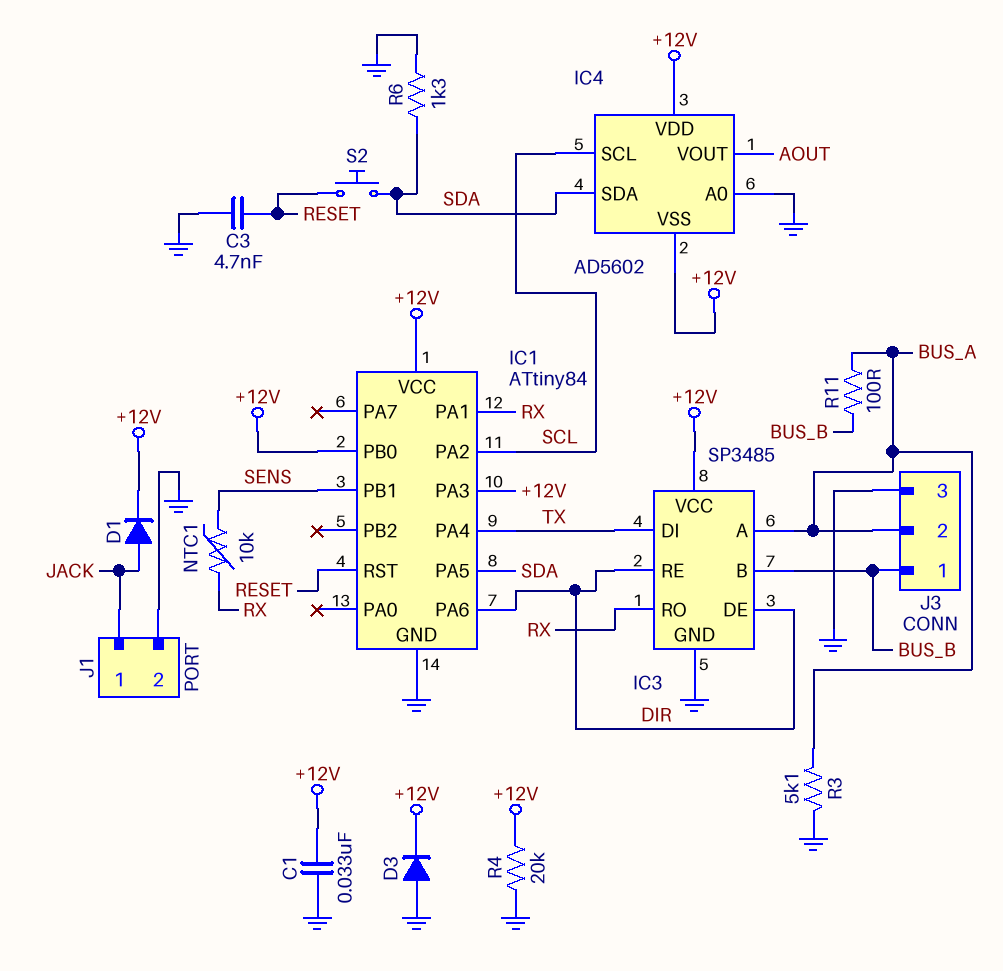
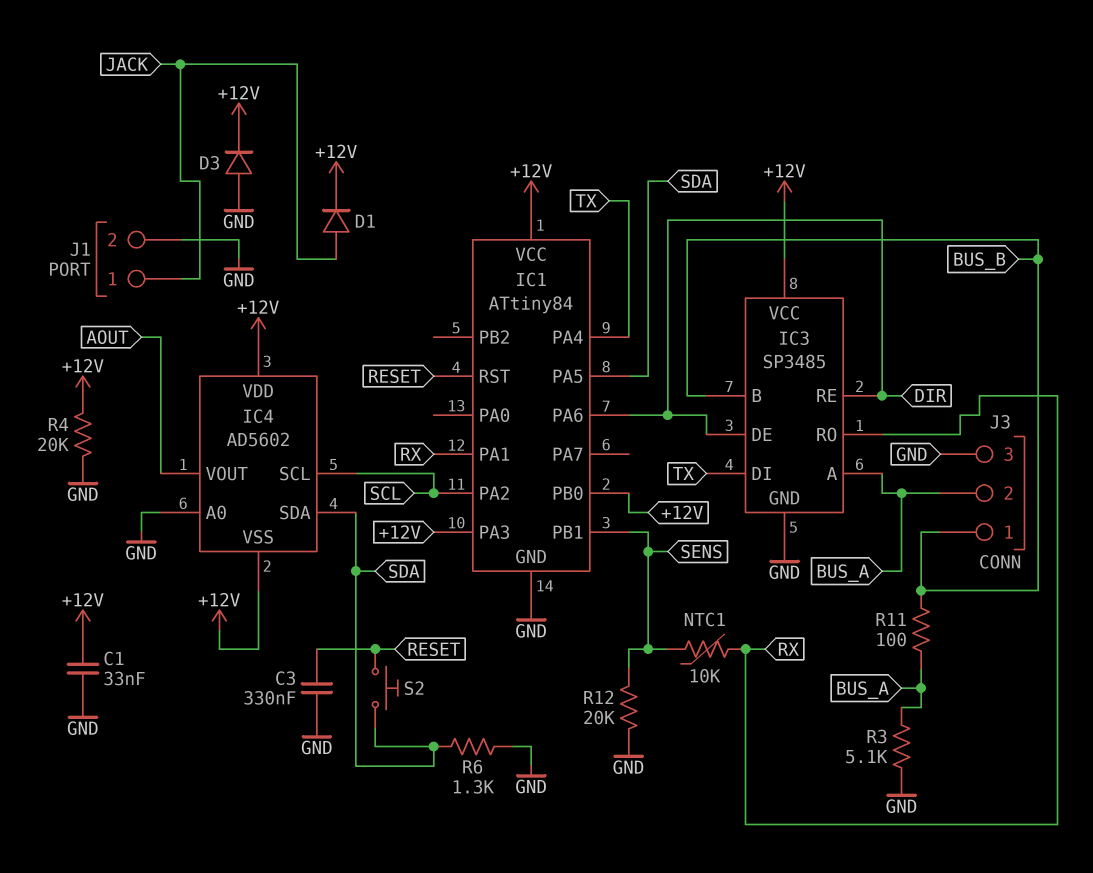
C3: 4.7nF (GND, RESET) -> 330nF (GND, RESET)
R12: none -> 20k (GND, SENS)

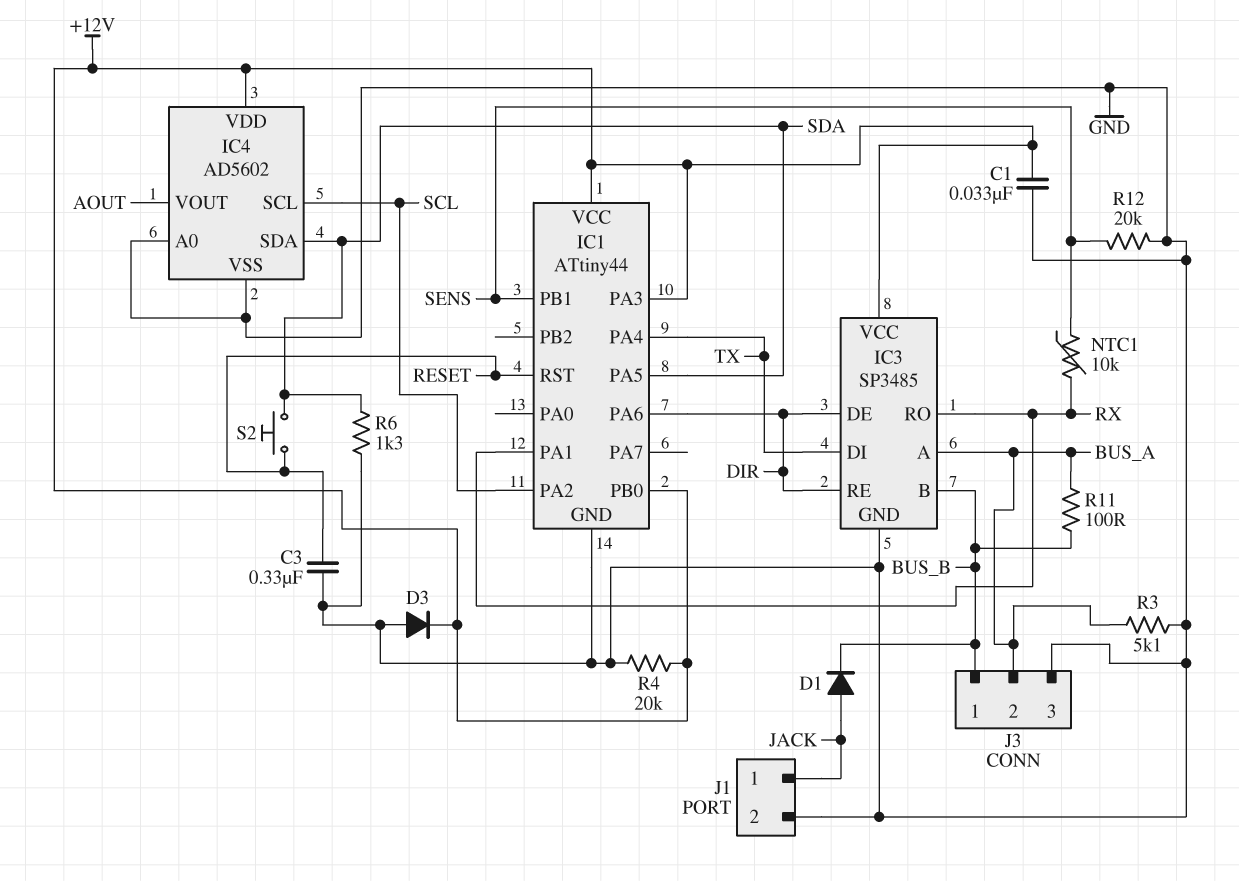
D1: diode (A JACK, K +12V) -> diode (A JACK, K BUS_B)
IC1: ATtiny84 -> ATtiny44
IC4 pin VSS: +12V -> GND

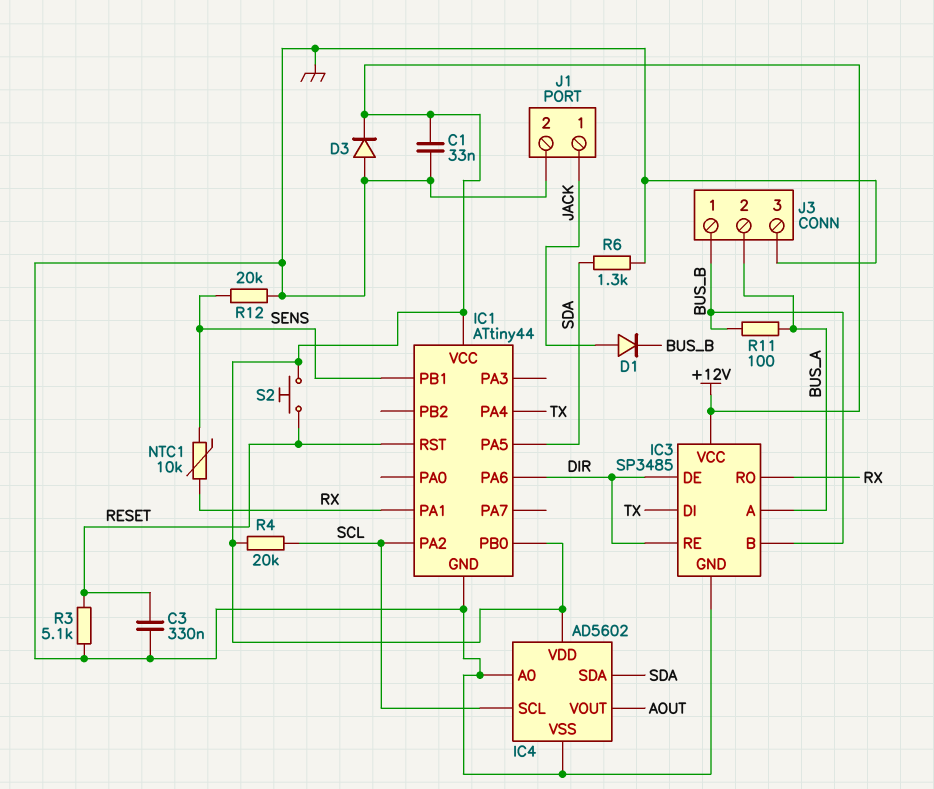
IC1 pin PA3: +12V -> none
R3: 5.1k (BUS_A, GND) -> 5.1k (GND, RESET)
R4: 20k (+12V, GND) -> 20k (+12V, SCL)
S2: button (RESET, SDA) -> button (+12V, RESET)

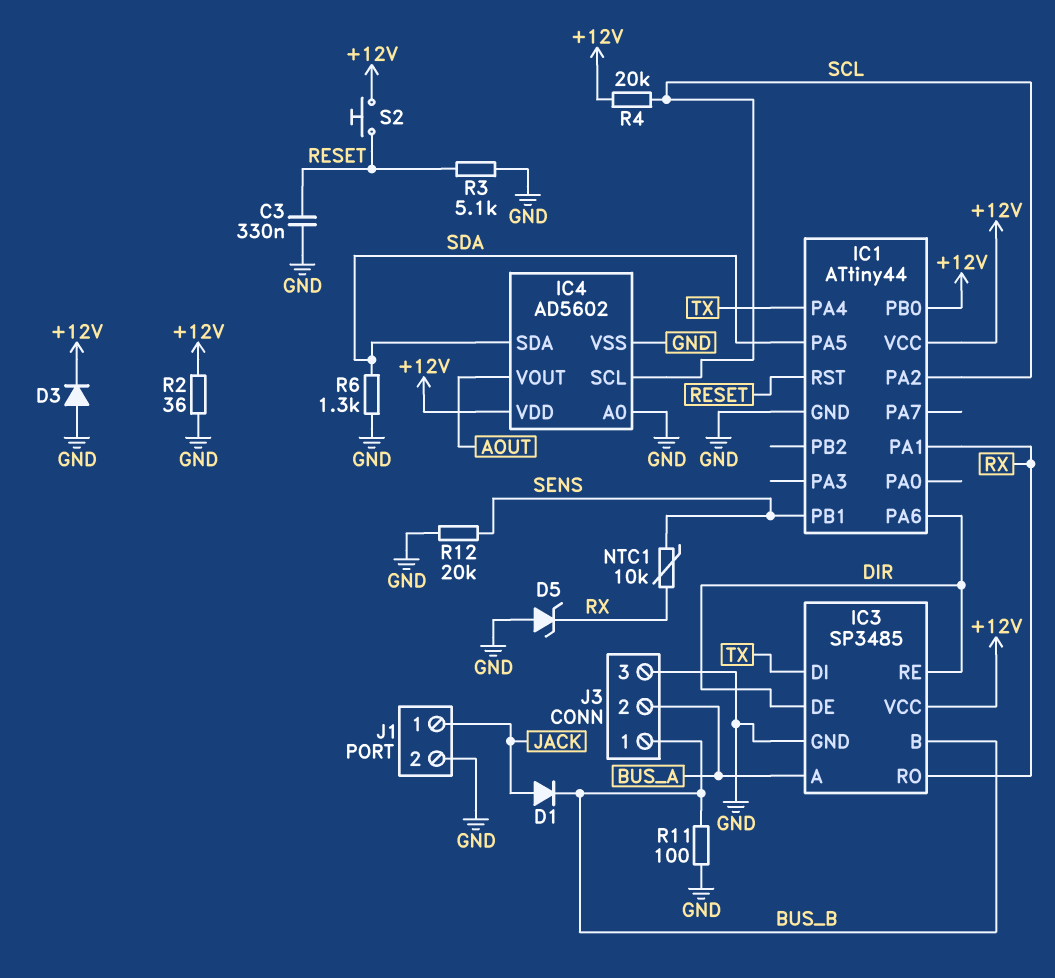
C1: 33nF (+12V, GND) -> none
D5: none -> zener (A GND, K RX)
R2: none -> 36 (+12V, GND)
R11: 100 (BUS_A, BUS_B) -> 100 (BUS_B, GND)

